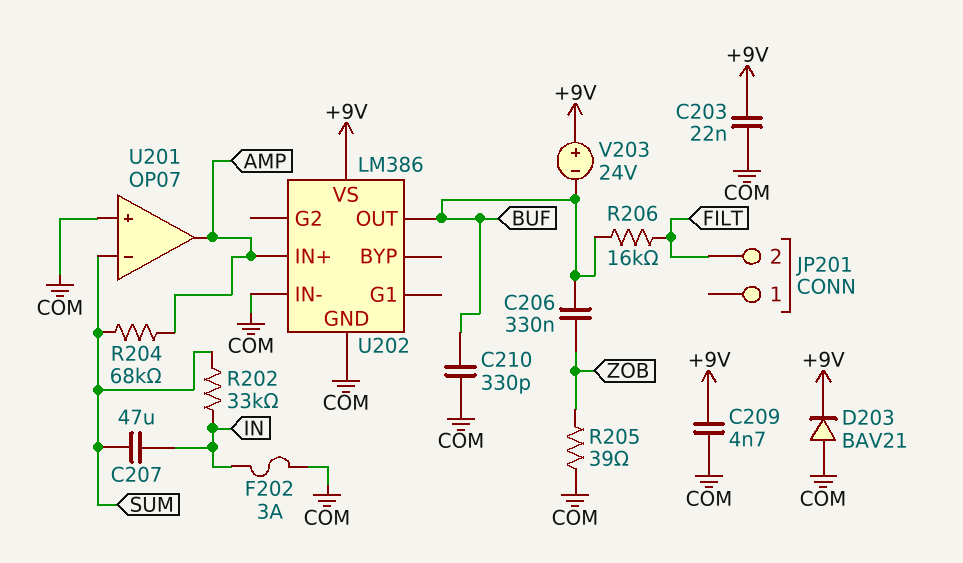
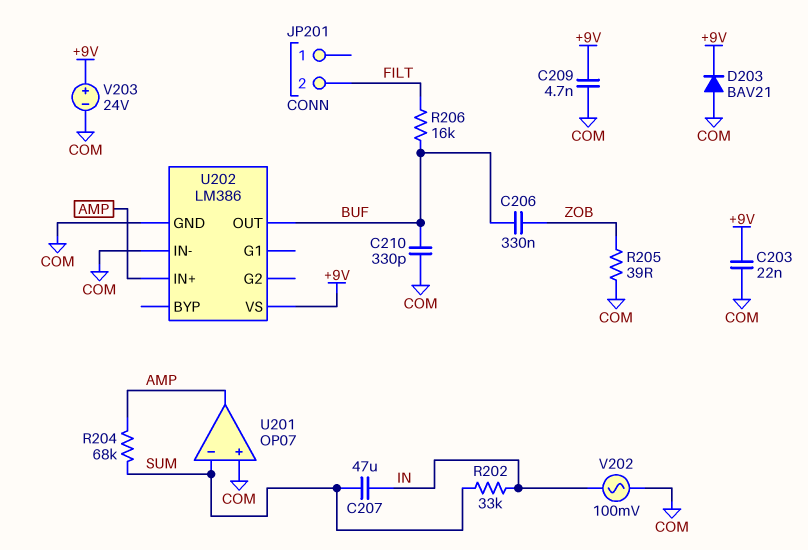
F202: 3A (COM, IN) -> none
V202: none -> AC 100mV (COM, IN)
V203: 24V (plus +9V, minus BUF) -> 24V (plus +9V, minus COM)

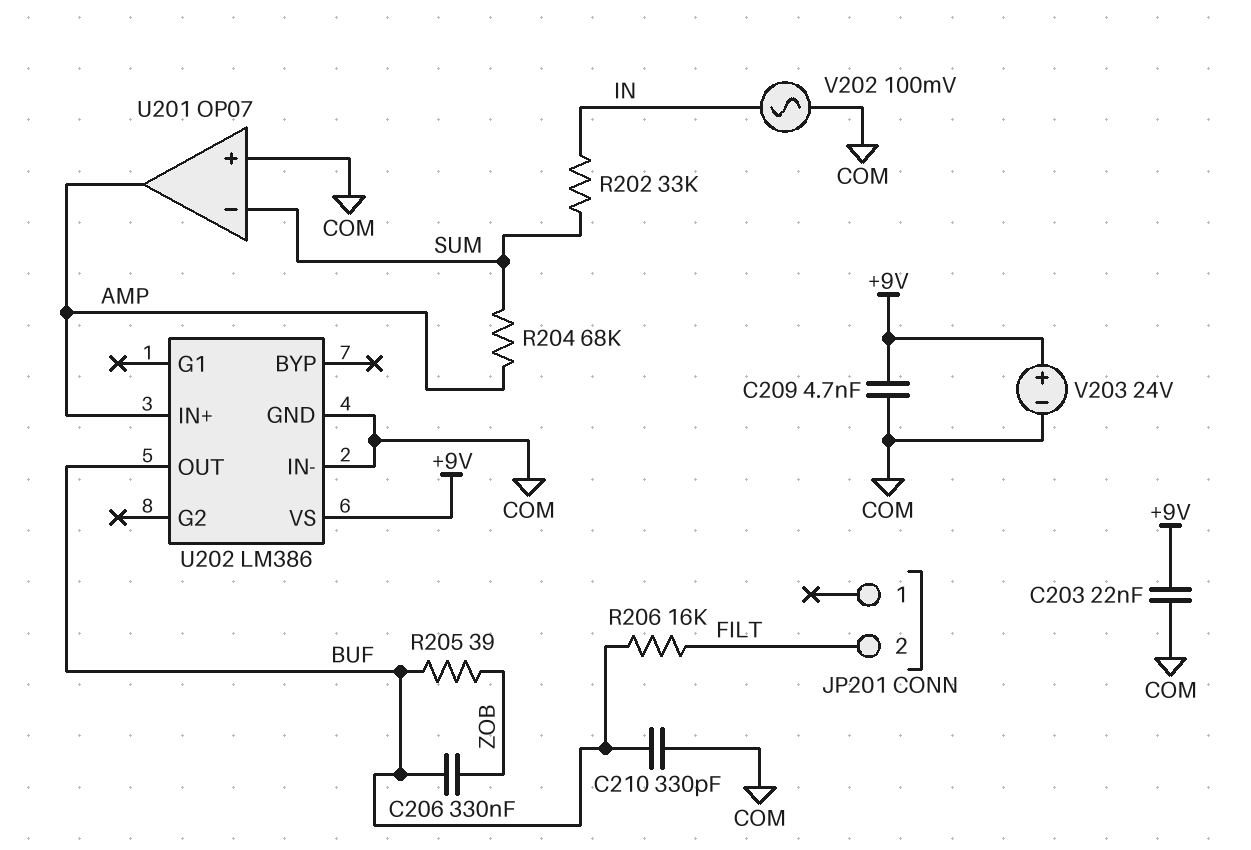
C207: 47uF (IN, SUM) -> none
D203: diode BAV21 (A COM, K +9V) -> none
R205: 39 (COM, ZOB) -> 39 (BUF, ZOB)

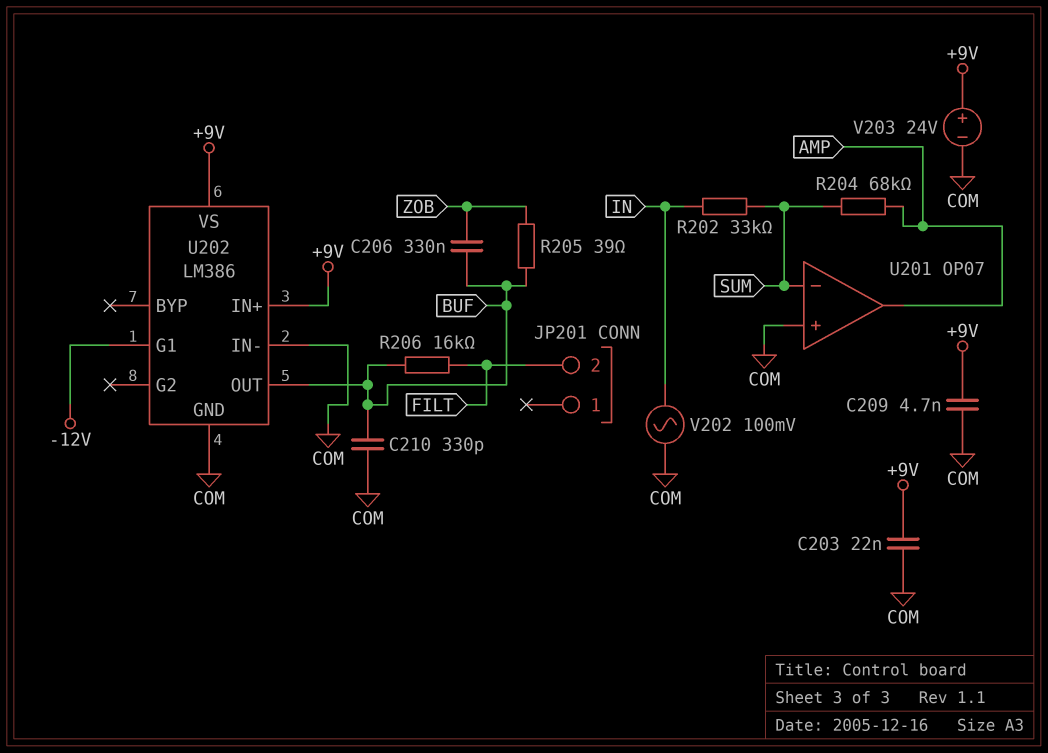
U202 pin G1: none -> -12V
U202 pin IN+: AMP -> +9V

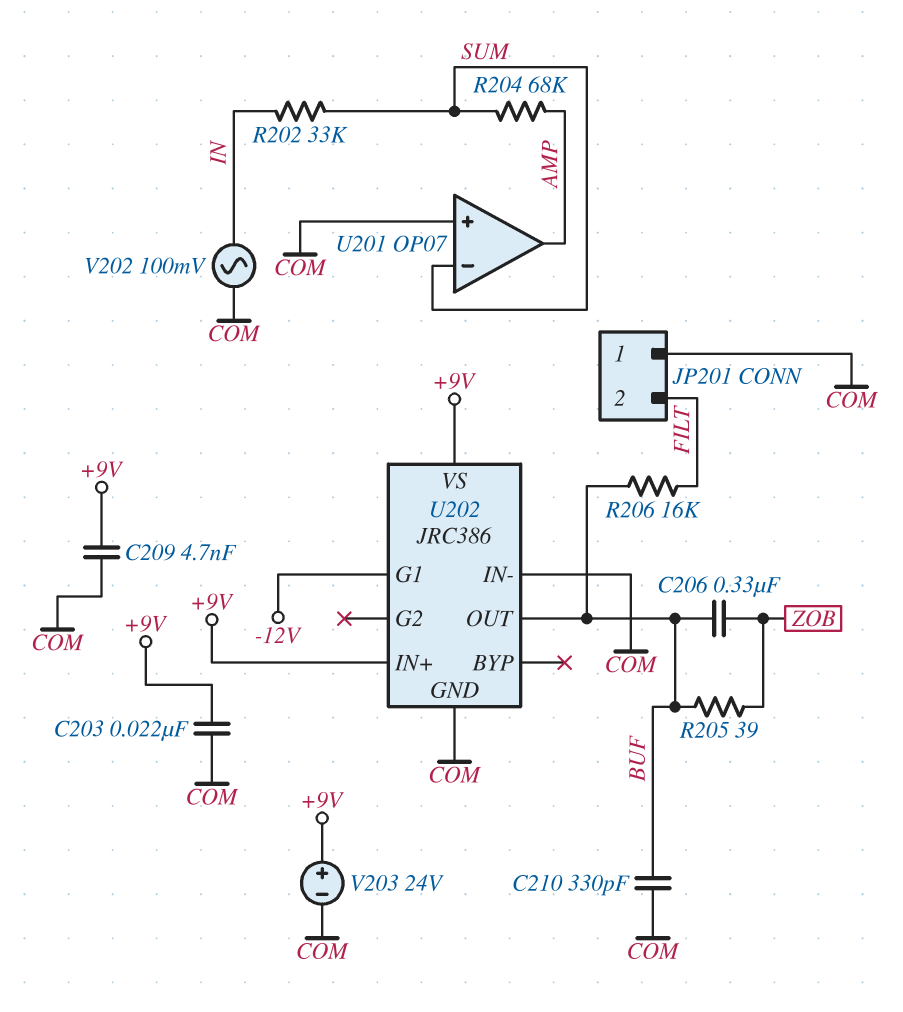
JP201 pin 1: none -> COM
U202: LM386 -> JRC386

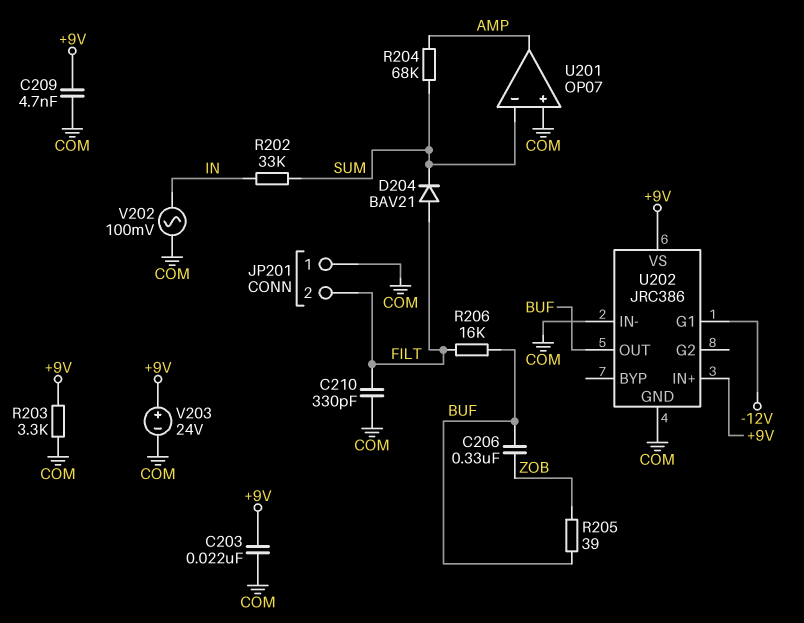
C210: 330pF (BUF, COM) -> 330pF (COM, FILT)
D204: none -> diode BAV21 (A FILT, K SUM)
R203: none -> 3.3k (+9V, COM)

